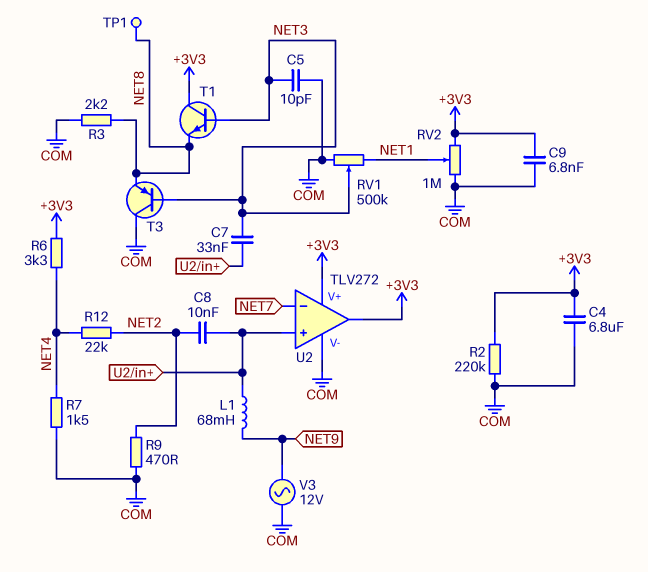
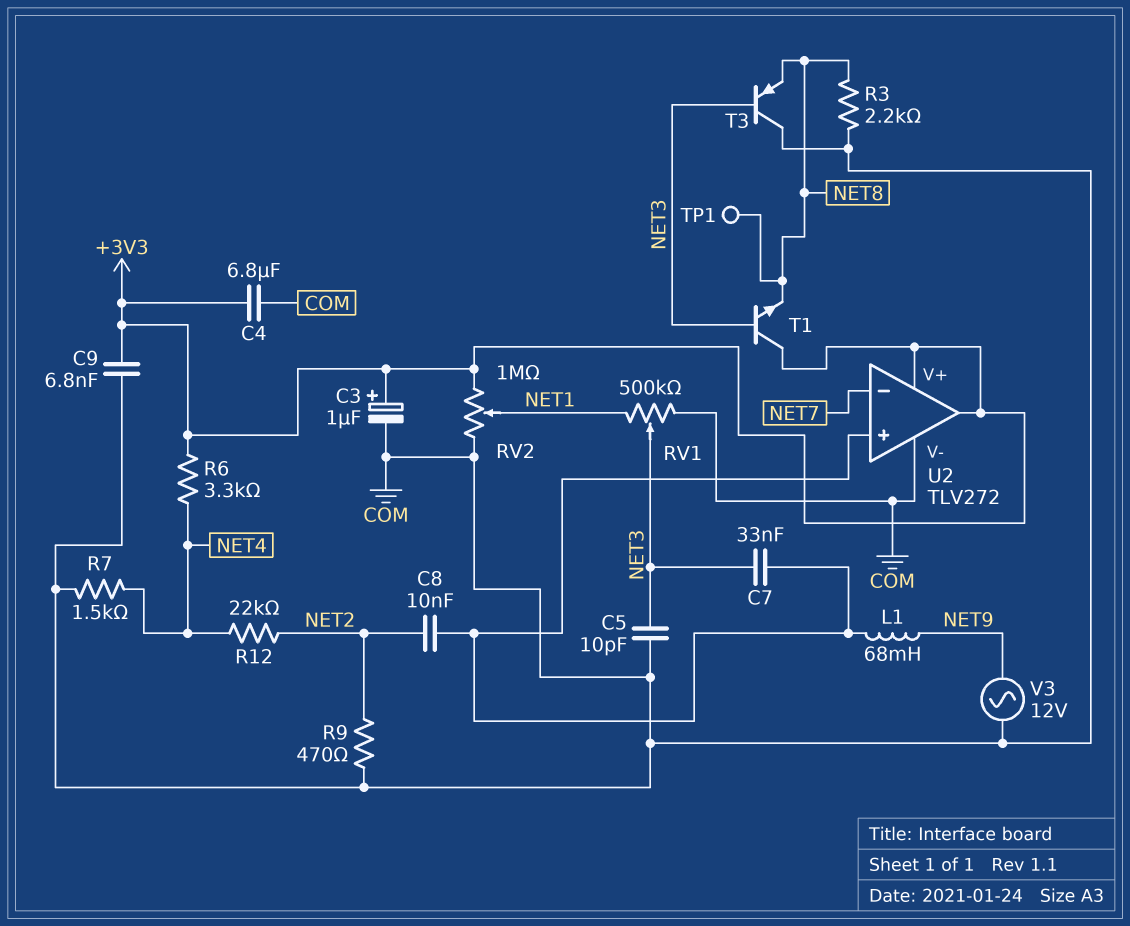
C3: none -> 1uF (plus +3V3, minus COM)
R2: 220k (+3V3, COM) -> none

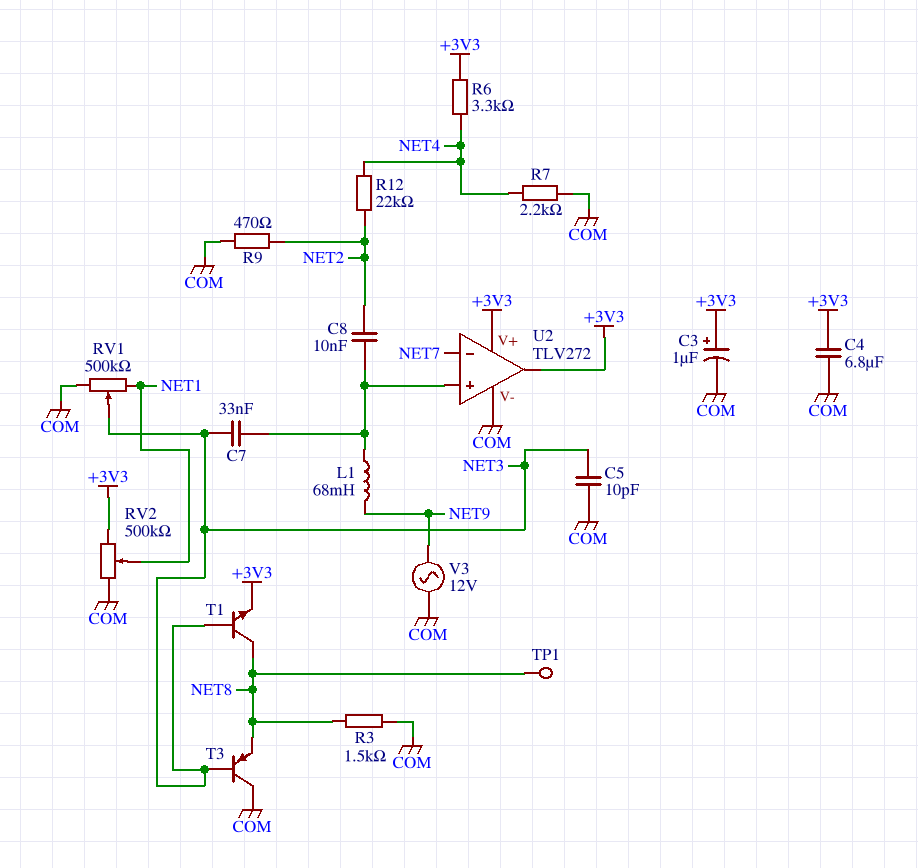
C9: 6.8nF (+3V3, COM) -> none
R3: 2.2k (COM, NET8) -> 1.5k (COM, NET8)
R7: 1.5k (COM, NET4) -> 2.2k (COM, NET4)
RV2: 1M (+3V3, COM, wiper NET1) -> 500k (+3V3, COM, wiper NET1)
T1: NPN (B NET3, C +3V3, E NET8) -> NPN (B NET3, C NET8, E +3V3)

